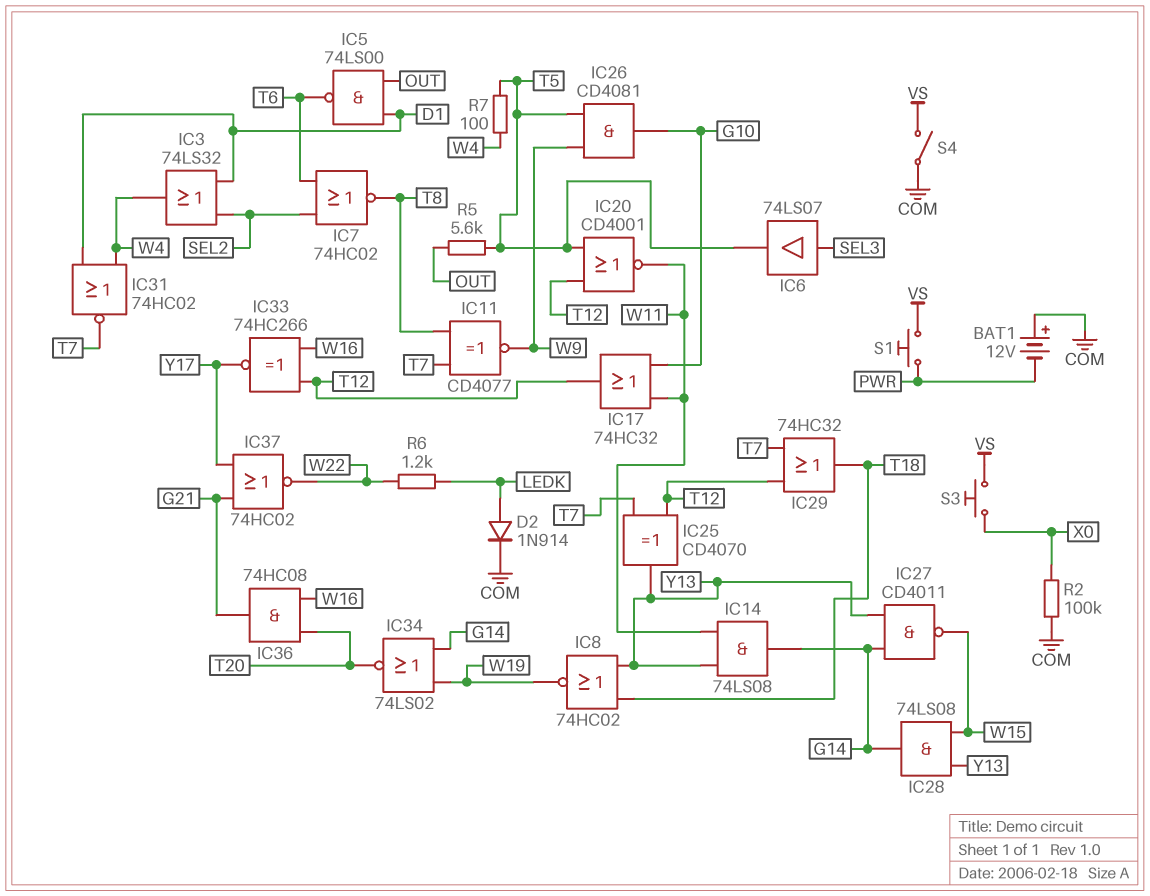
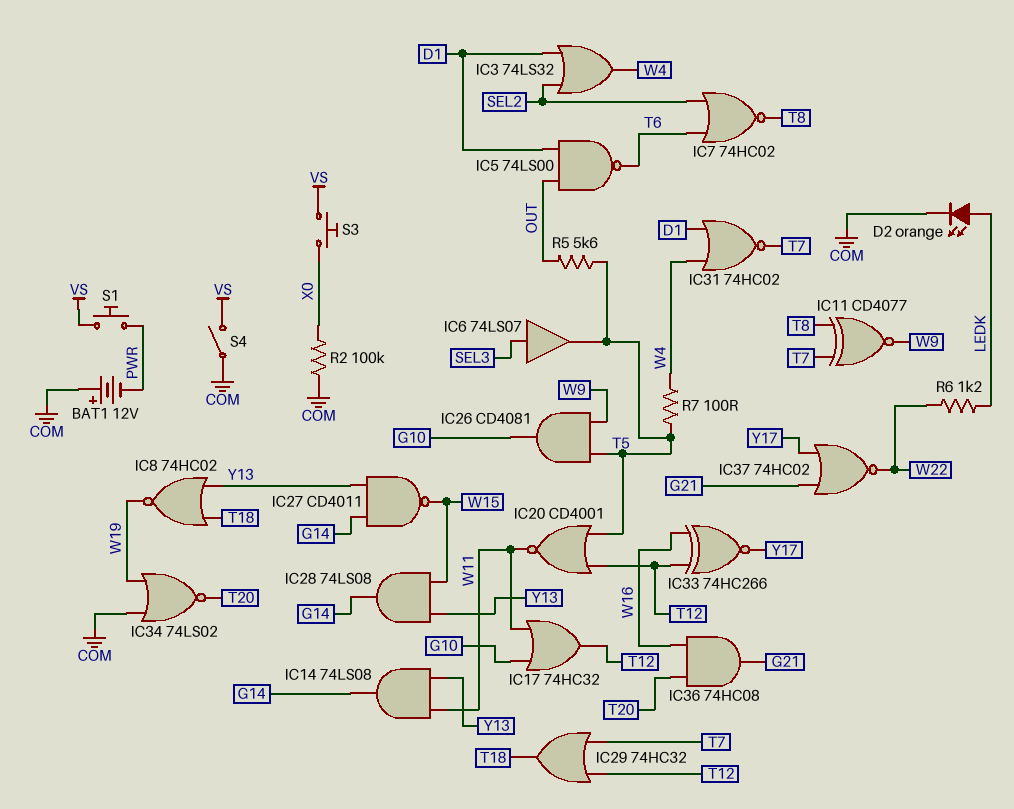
D2: diode 1N914 (A LEDK, K COM) -> LED orange (A LEDK, K COM)
IC25: XOR CD4070 (in T7, in T12, out Y13) -> none
IC34: NOR 74LS02 (in G14, in W19, out T20) -> NOR 74LS02 (in COM, in W19, out T20)

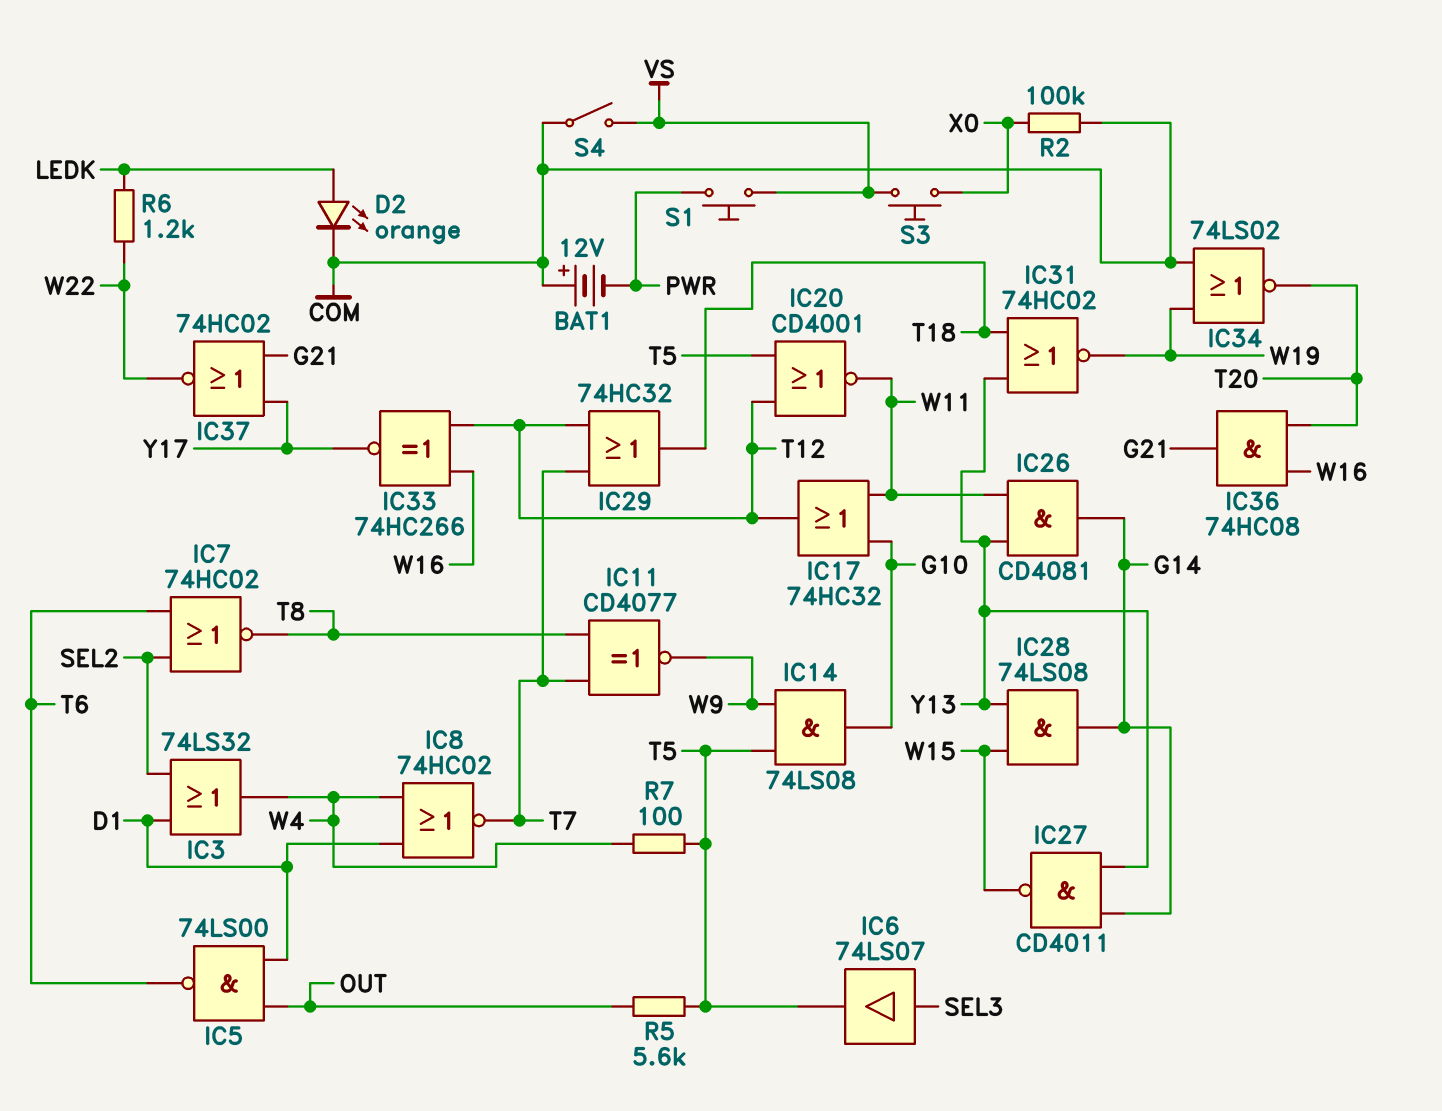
IC8: NOR 74HC02 (in T18, in Y13, out W19) -> NOR 74HC02 (in D1, in W4, out T7)
IC14: AND 74LS08 (in W11, in Y13, out G14) -> AND 74LS08 (in T5, in W9, out G10)
IC26: AND CD4081 (in T5, in W9, out G10) -> AND CD4081 (in W11, in Y13, out G14)
IC31: NOR 74HC02 (in D1, in W4, out T7) -> NOR 74HC02 (in T18, in Y13, out W19)

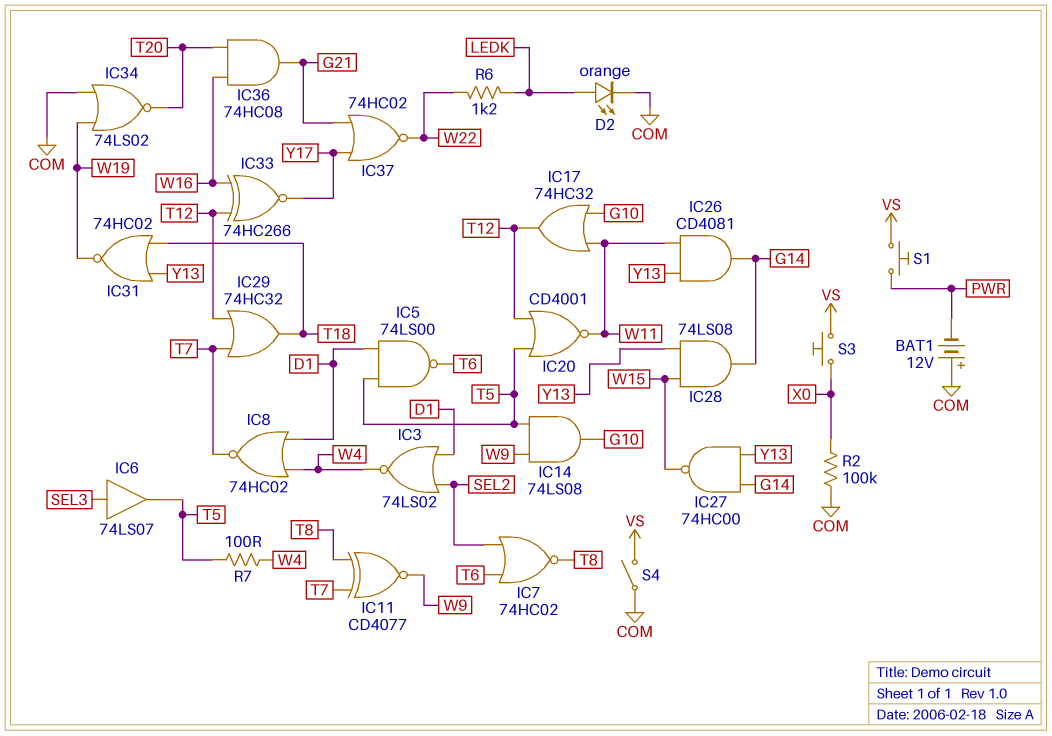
IC3: OR 74LS32 (in D1, in SEL2, out W4) -> NOR 74LS02 (in D1, in SEL2, out W4)
IC5: NAND 74LS00 (in D1, in OUT, out T6) -> NAND 74LS00 (in D1, in T5, out T6)
IC27: NAND CD4011 (in G14, in Y13, out W15) -> NAND 74HC00 (in G14, in Y13, out W15)
R5: 5.6k (OUT, T5) -> none

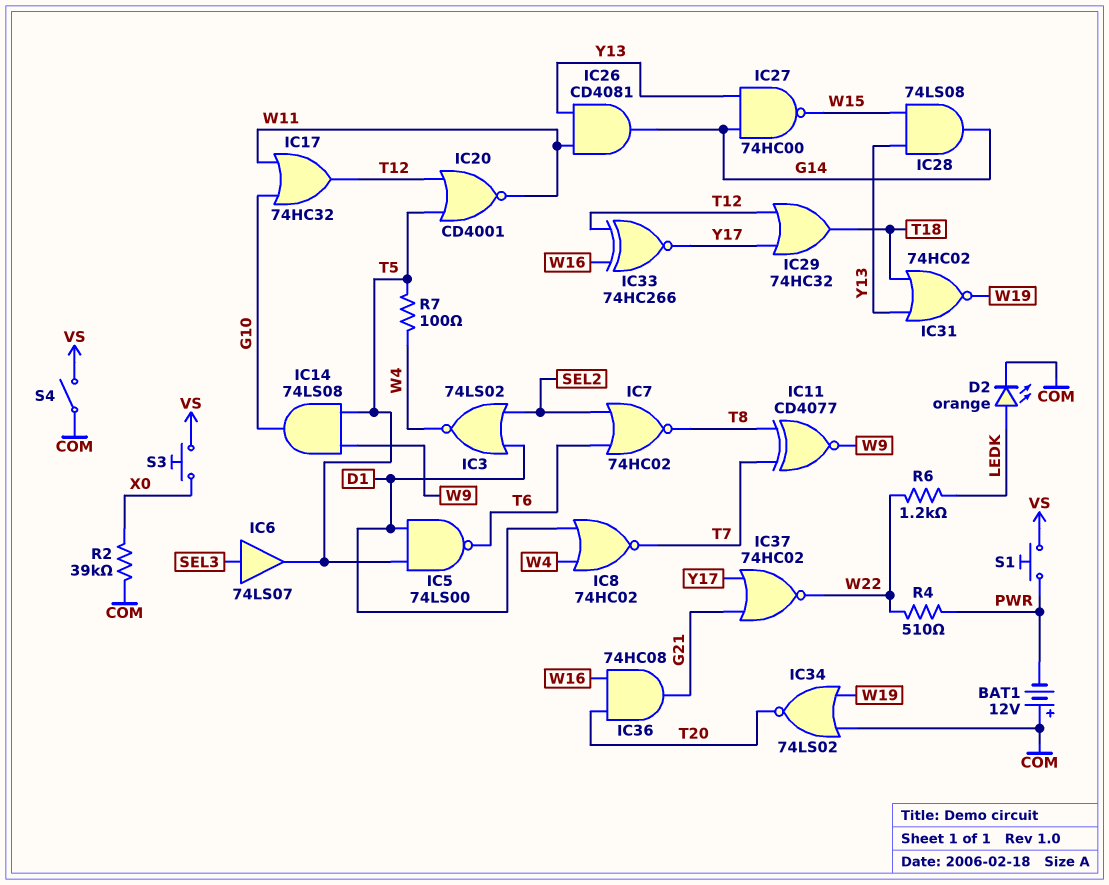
IC29: OR 74HC32 (in T7, in T12, out T18) -> OR 74HC32 (in T12, in Y17, out T18)
R2: 100k (COM, X0) -> 39k (COM, X0)
R4: none -> 510 (PWR, W22)

